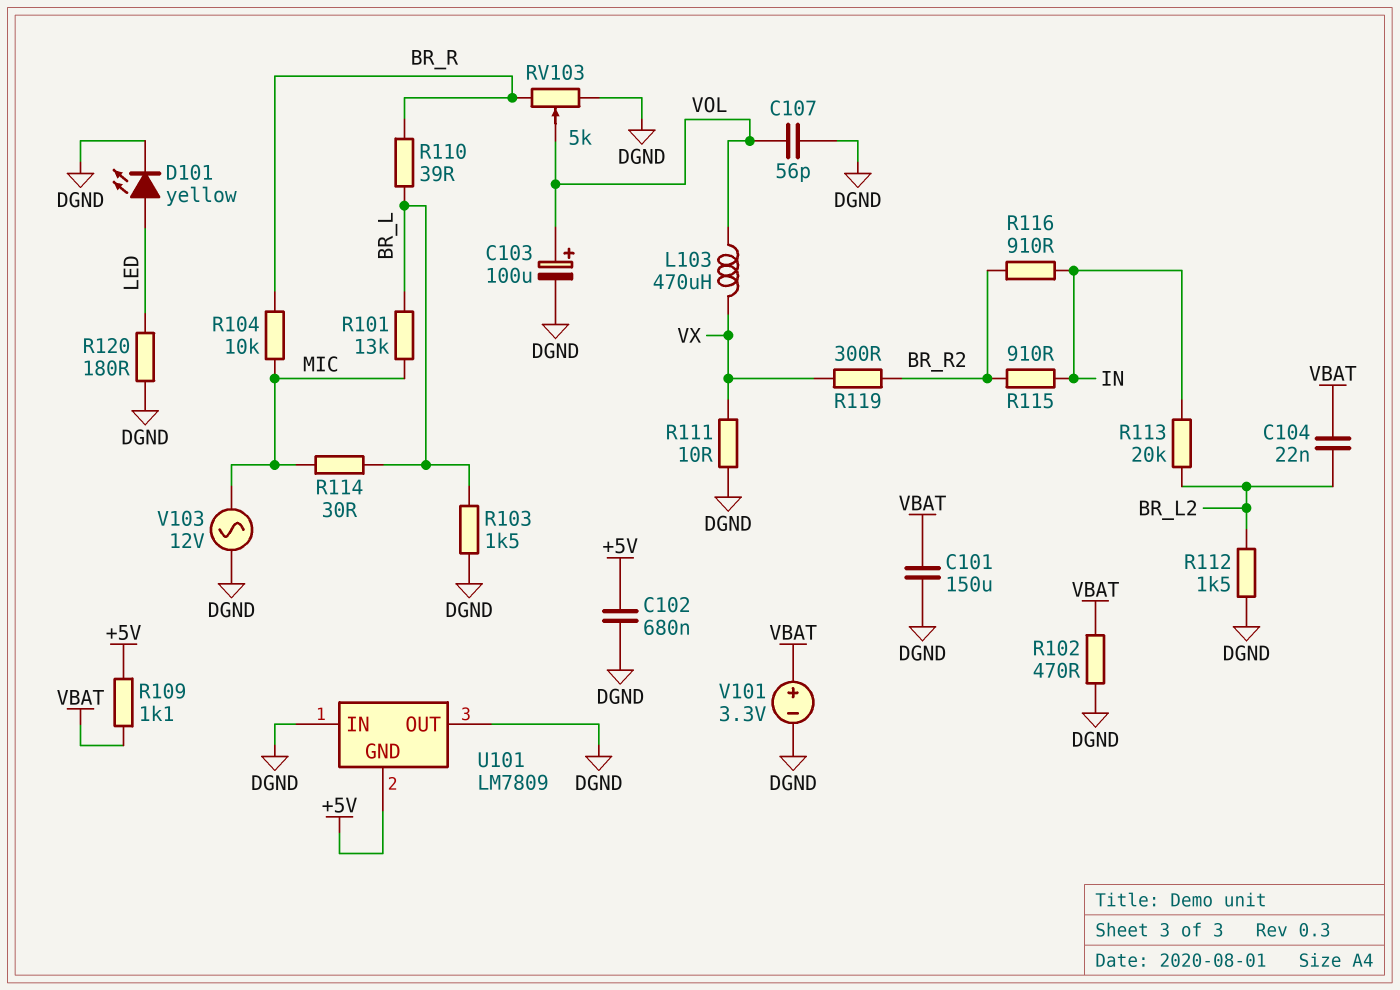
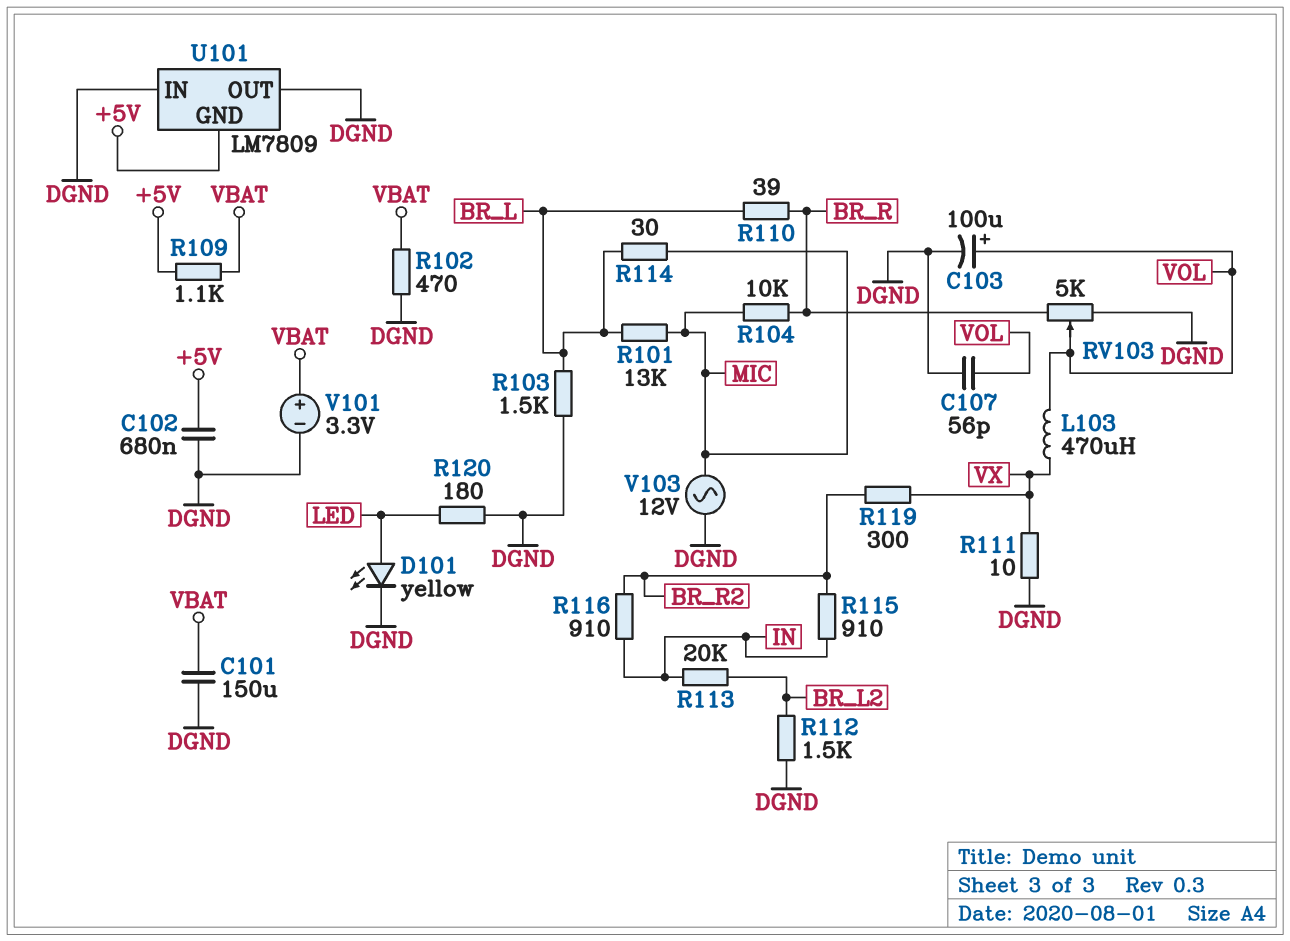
C104: 22nF (BR_L2, VBAT) -> none

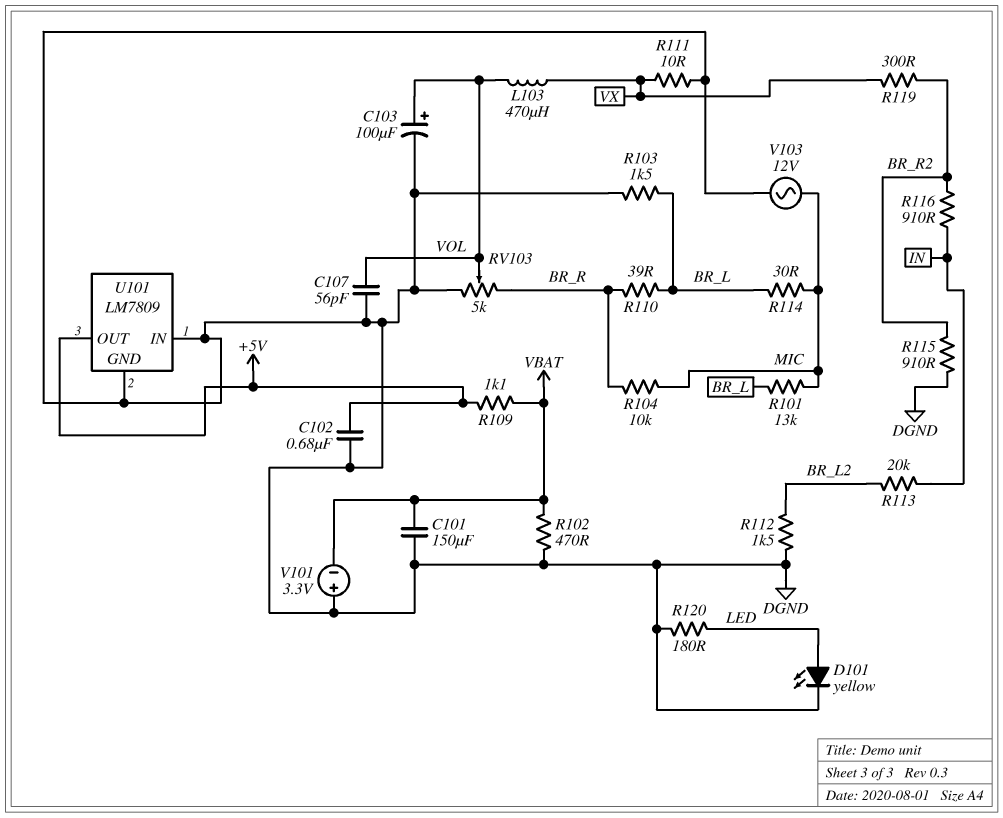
R115: 910 (BR_R2, IN) -> 910 (BR_R2, DGND)
U101 pin GND: +5V -> DGND
U101 pin OUT: DGND -> +5V
V101: 3.3V (plus VBAT, minus DGND) -> 3.3V (plus DGND, minus VBAT)

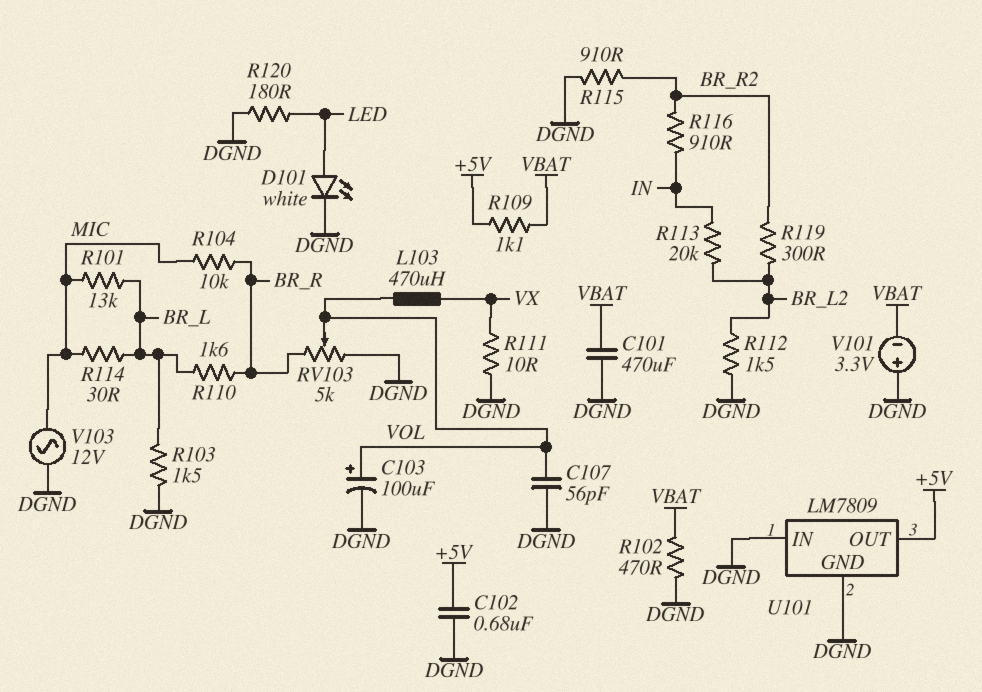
C101: 150uF (DGND, VBAT) -> 470uF (DGND, VBAT)
D101: LED yellow (A LED, K DGND) -> LED white (A LED, K DGND)
R110: 39 (BR_L, BR_R) -> 1.6k (BR_L, BR_R)
R119: 300 (BR_R2, VX) -> 300 (BR_L2, BR_R2)

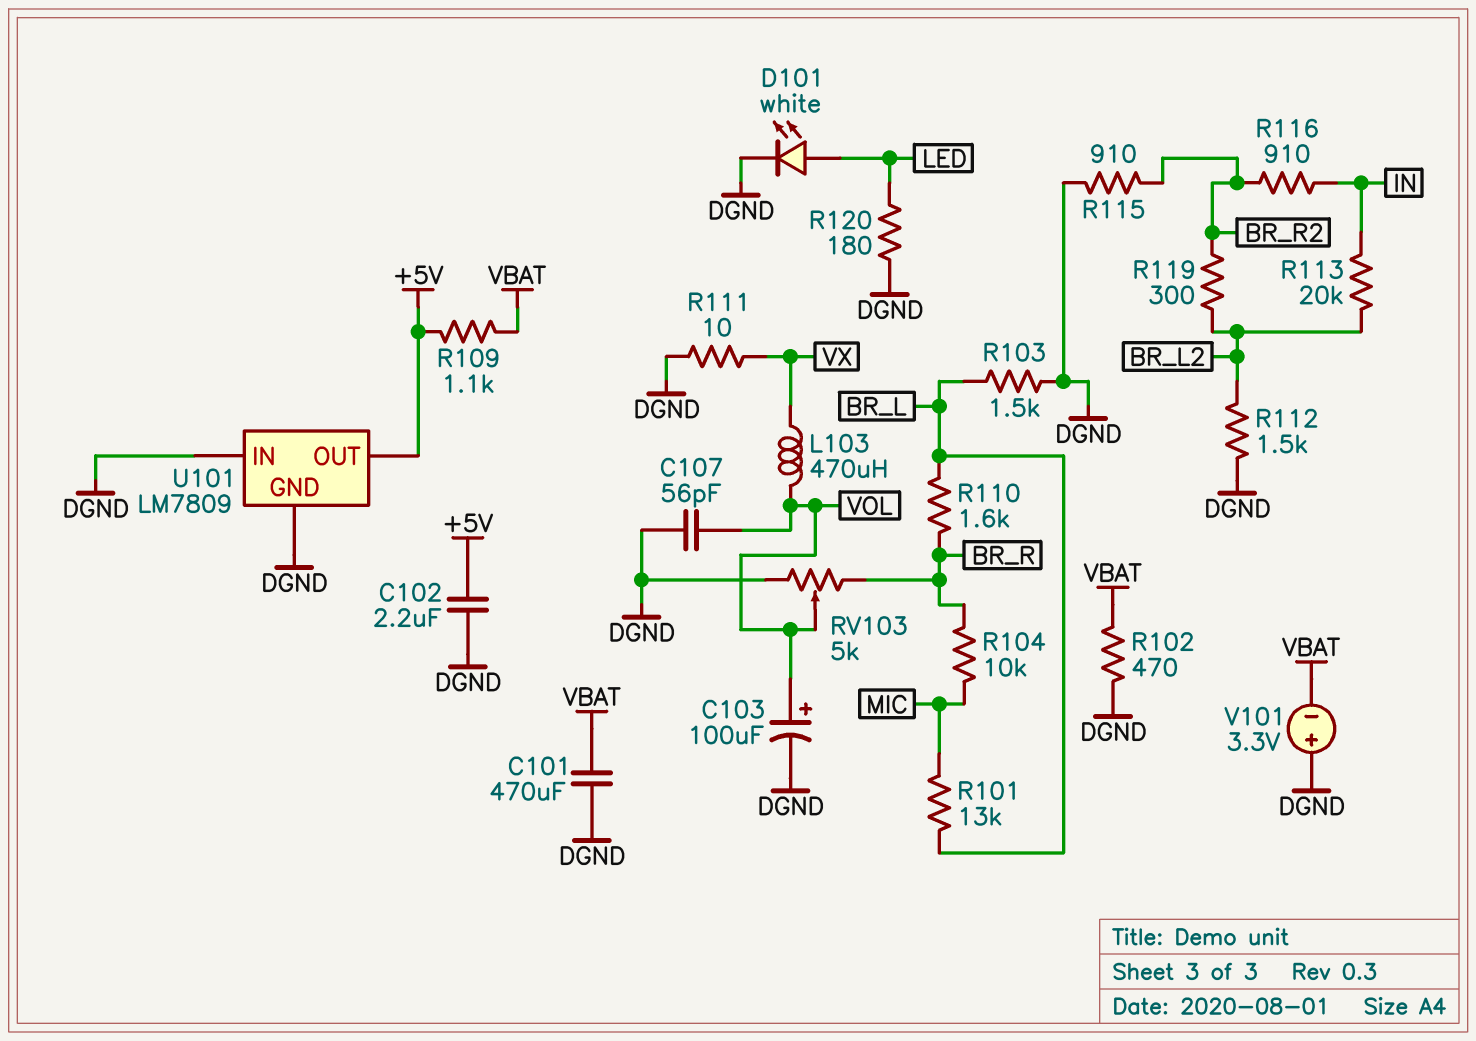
C102: 680nF (+5V, DGND) -> 2.2uF (+5V, DGND)
R114: 30 (BR_L, MIC) -> none
V103: AC 12V (DGND, MIC) -> none

